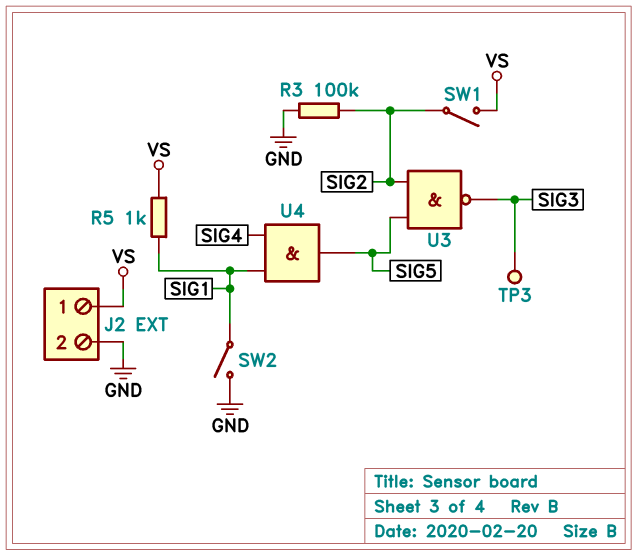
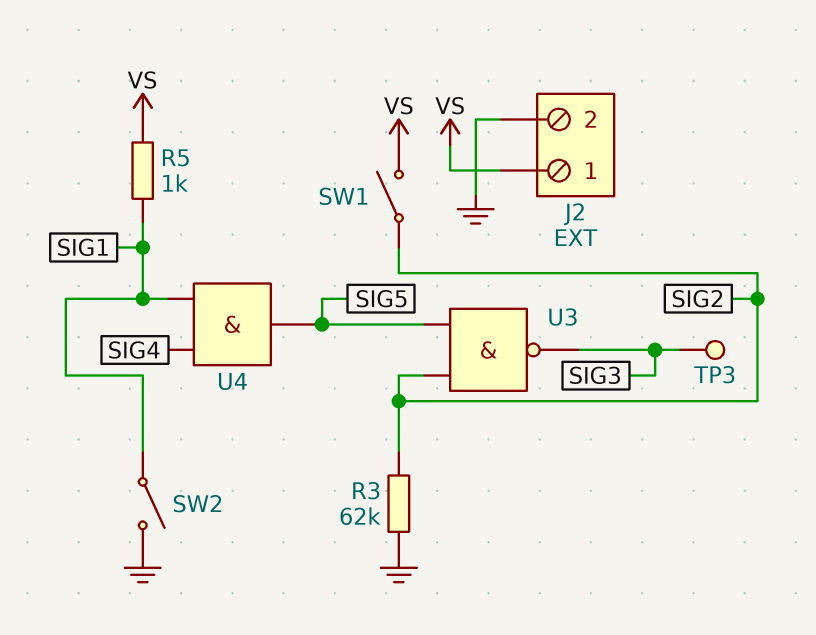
R3: 100k (GND, SIG2) -> 62k (GND, SIG2)

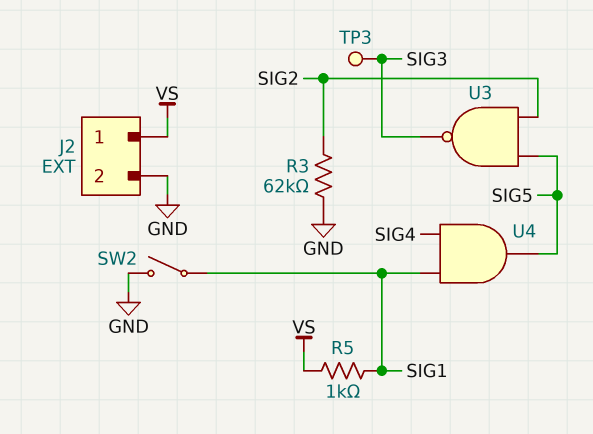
SW1: switch (SIG2, VS) -> none

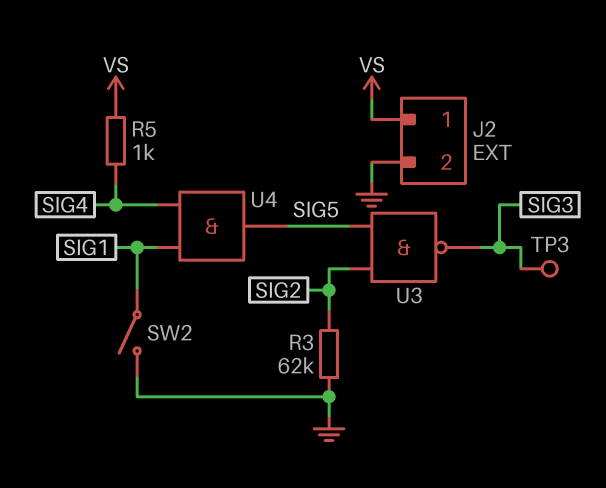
R5: 1k (SIG1, VS) -> 1k (SIG4, VS)

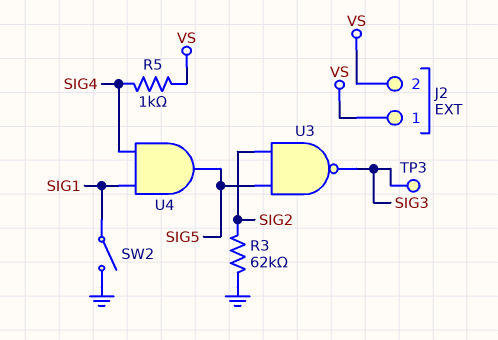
J2 pin 2: GND -> VS

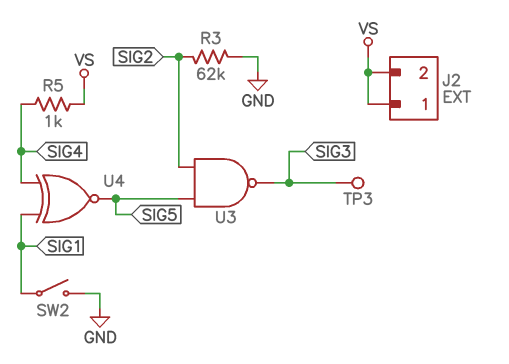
U4: AND (in SIG1, in SIG4, out SIG5) -> XNOR (in SIG1, in SIG4, out SIG5)

